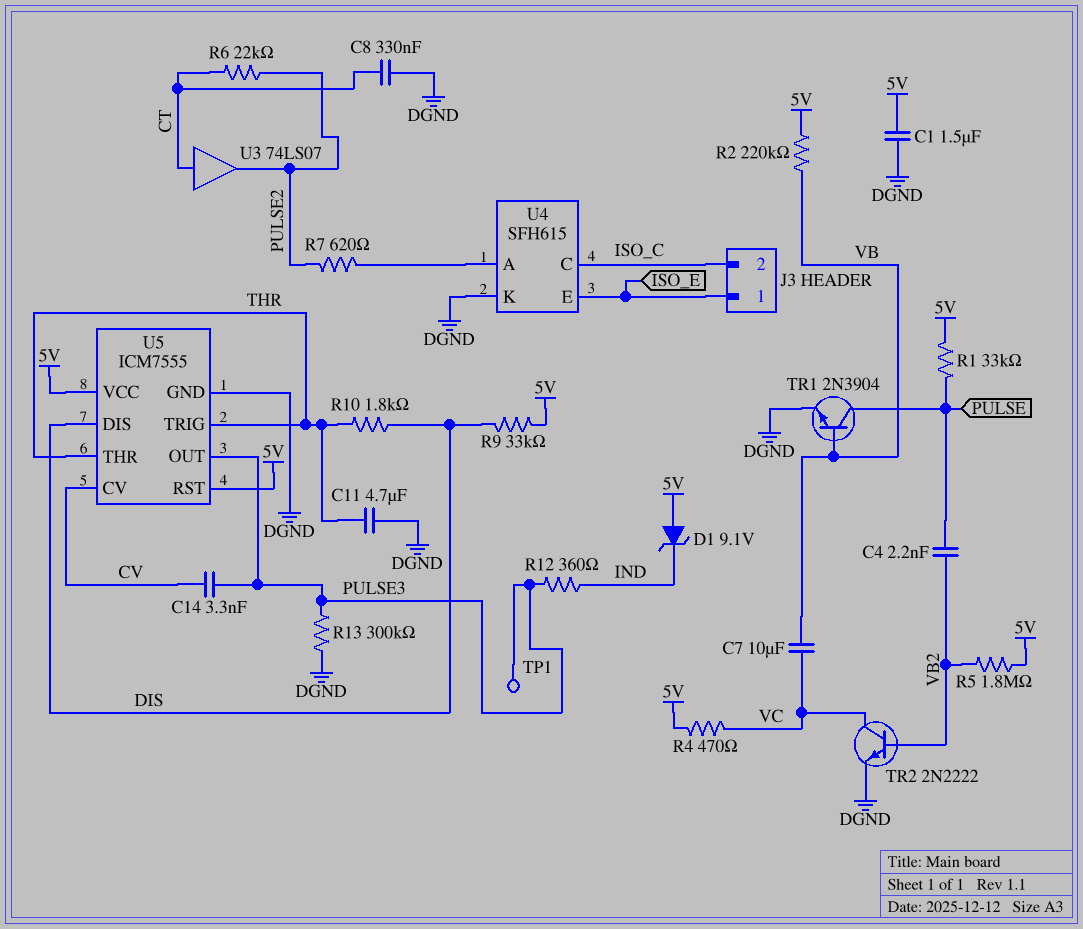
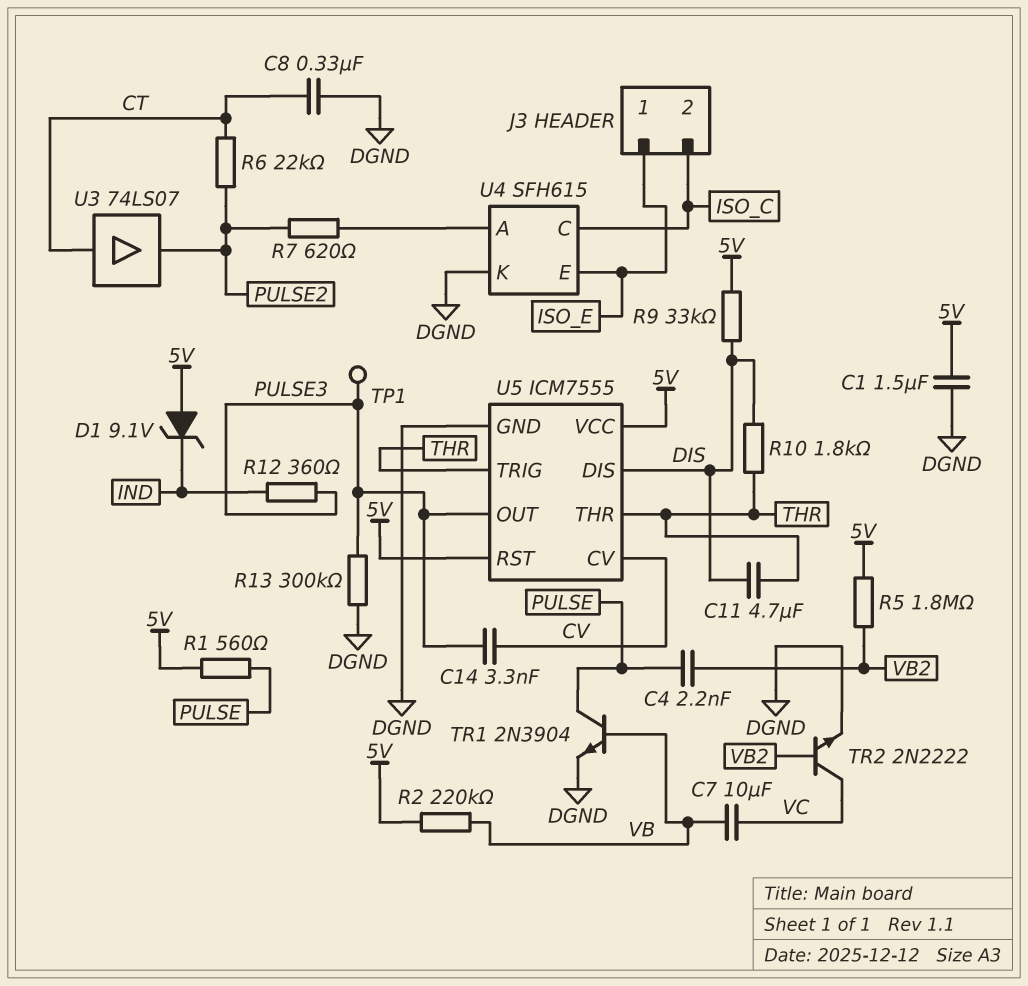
C11: 4.7uF (DGND, THR) -> 4.7uF (DIS, THR)
R1: 33k (5V, PULSE) -> 560 (5V, PULSE)
R4: 470 (5V, VC) -> none

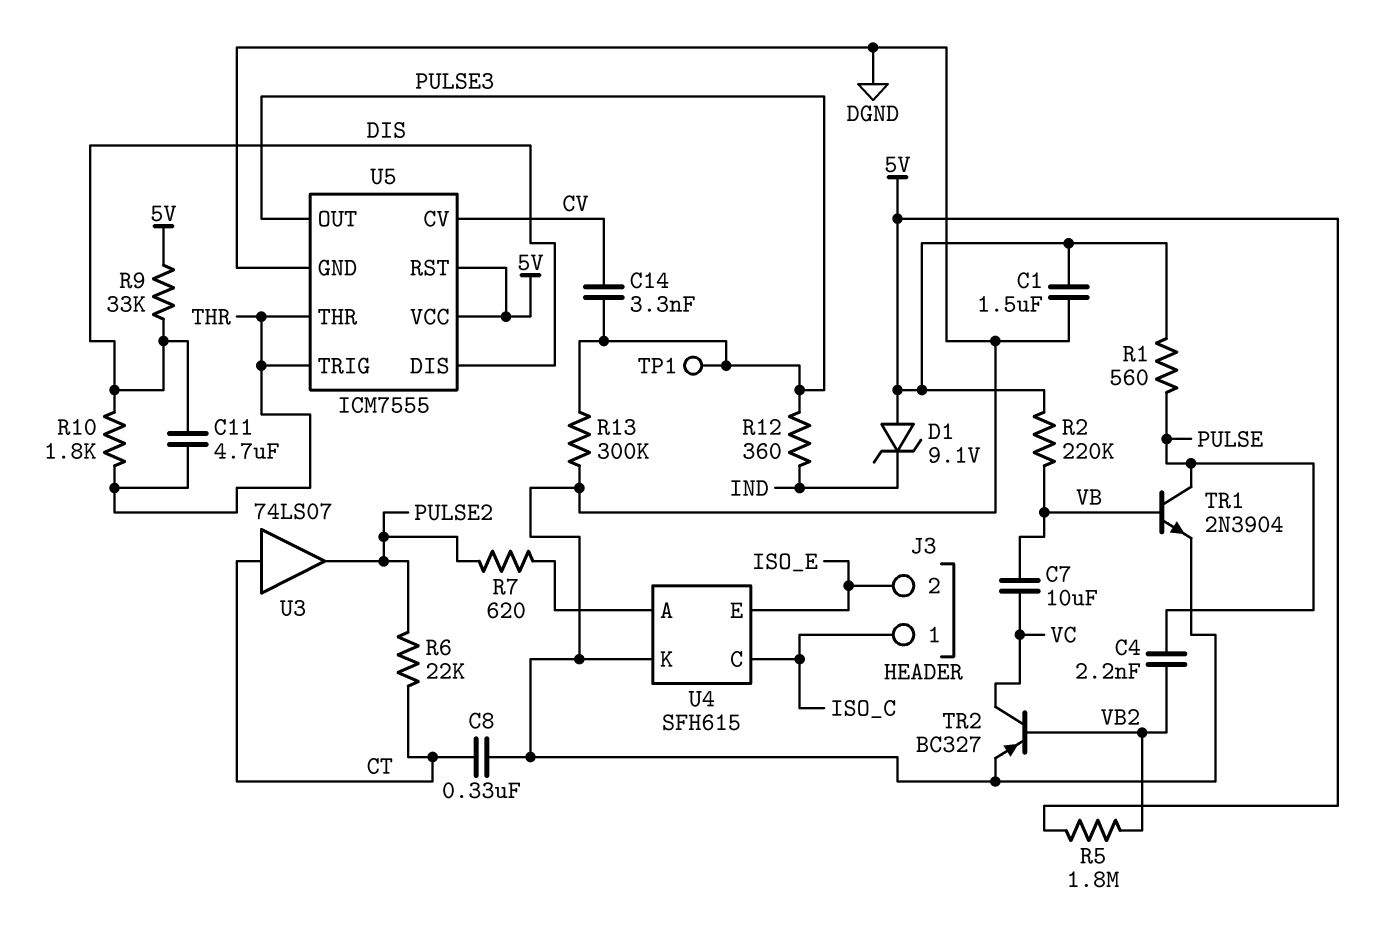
J3 pin 1: ISO_E -> ISO_C
J3 pin 2: ISO_C -> ISO_E
TR2: NPN 2N2222 (B VB2, C VC, E DGND) -> PNP BC327 (B VB2, C VC, E DGND)

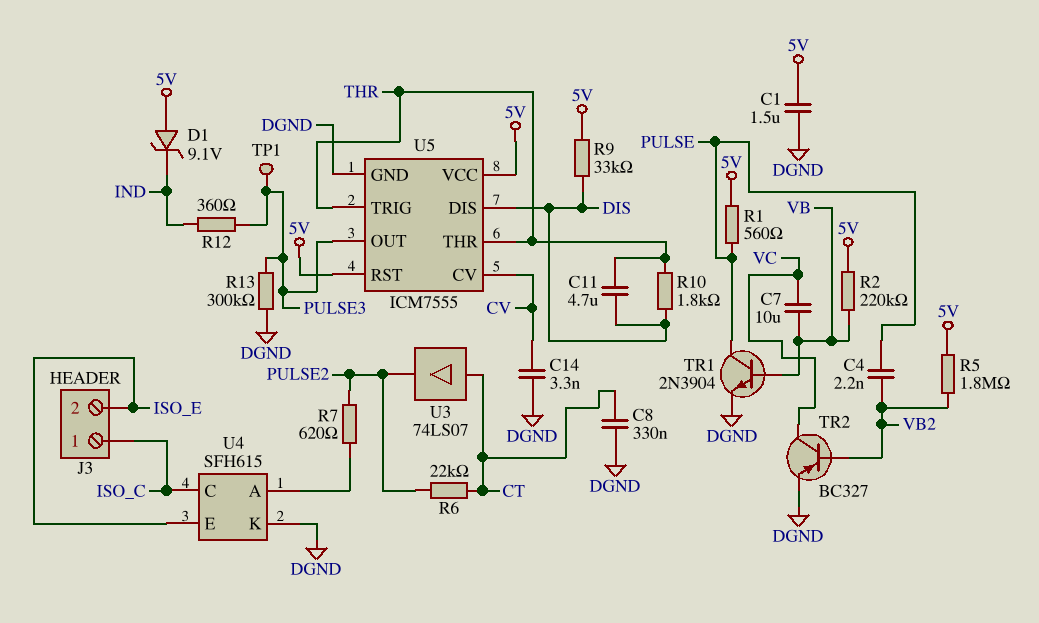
C14: 3.3nF (CV, PULSE3) -> 3.3nF (CV, DGND)

